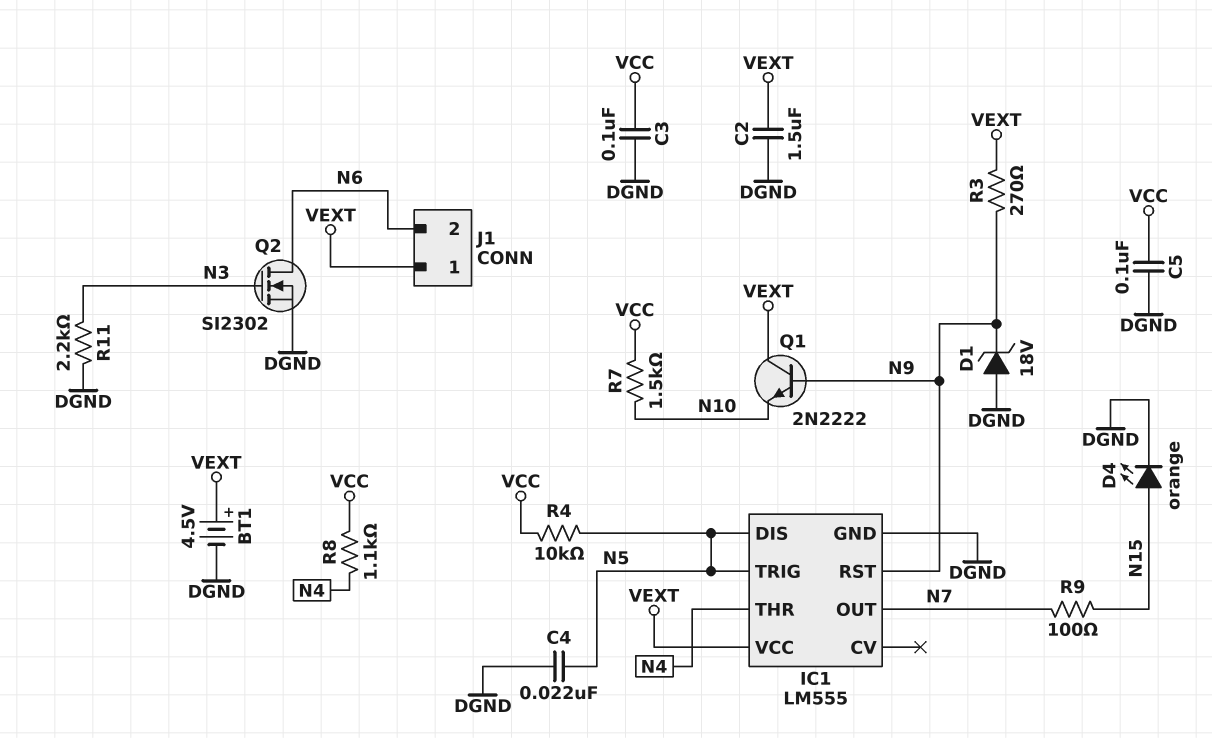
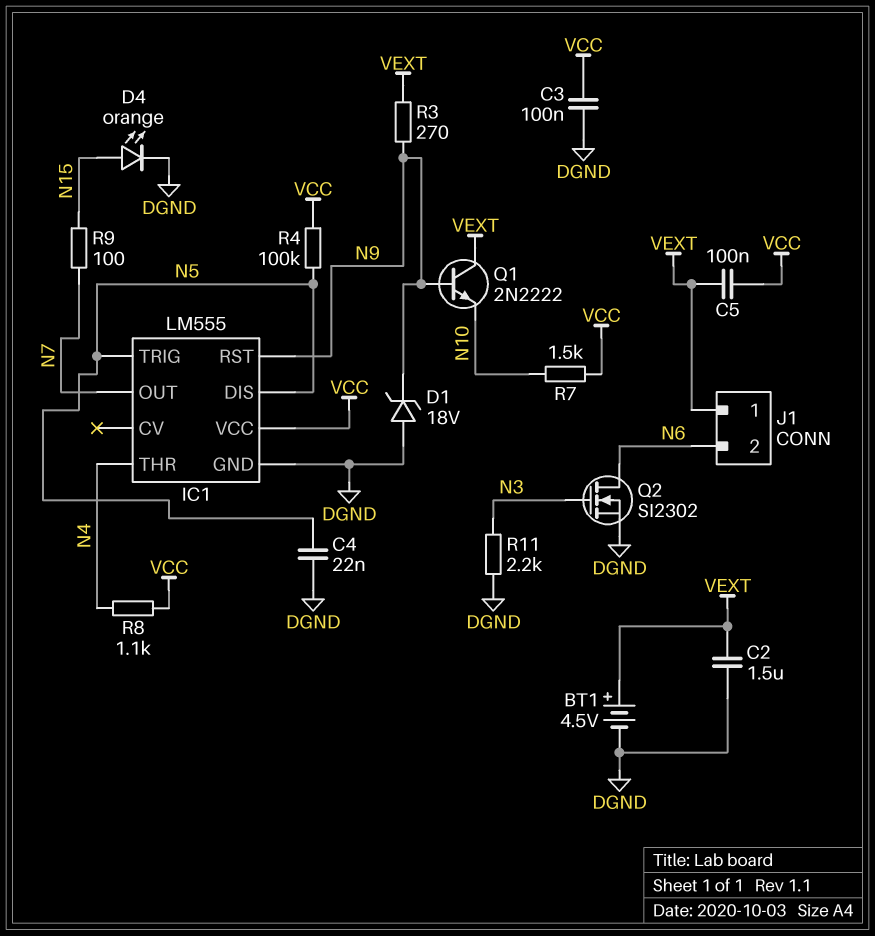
C5: 100nF (DGND, VCC) -> 100nF (VCC, VEXT)
IC1 pin VCC: VEXT -> VCC
R4: 10k (N5, VCC) -> 100k (N5, VCC)

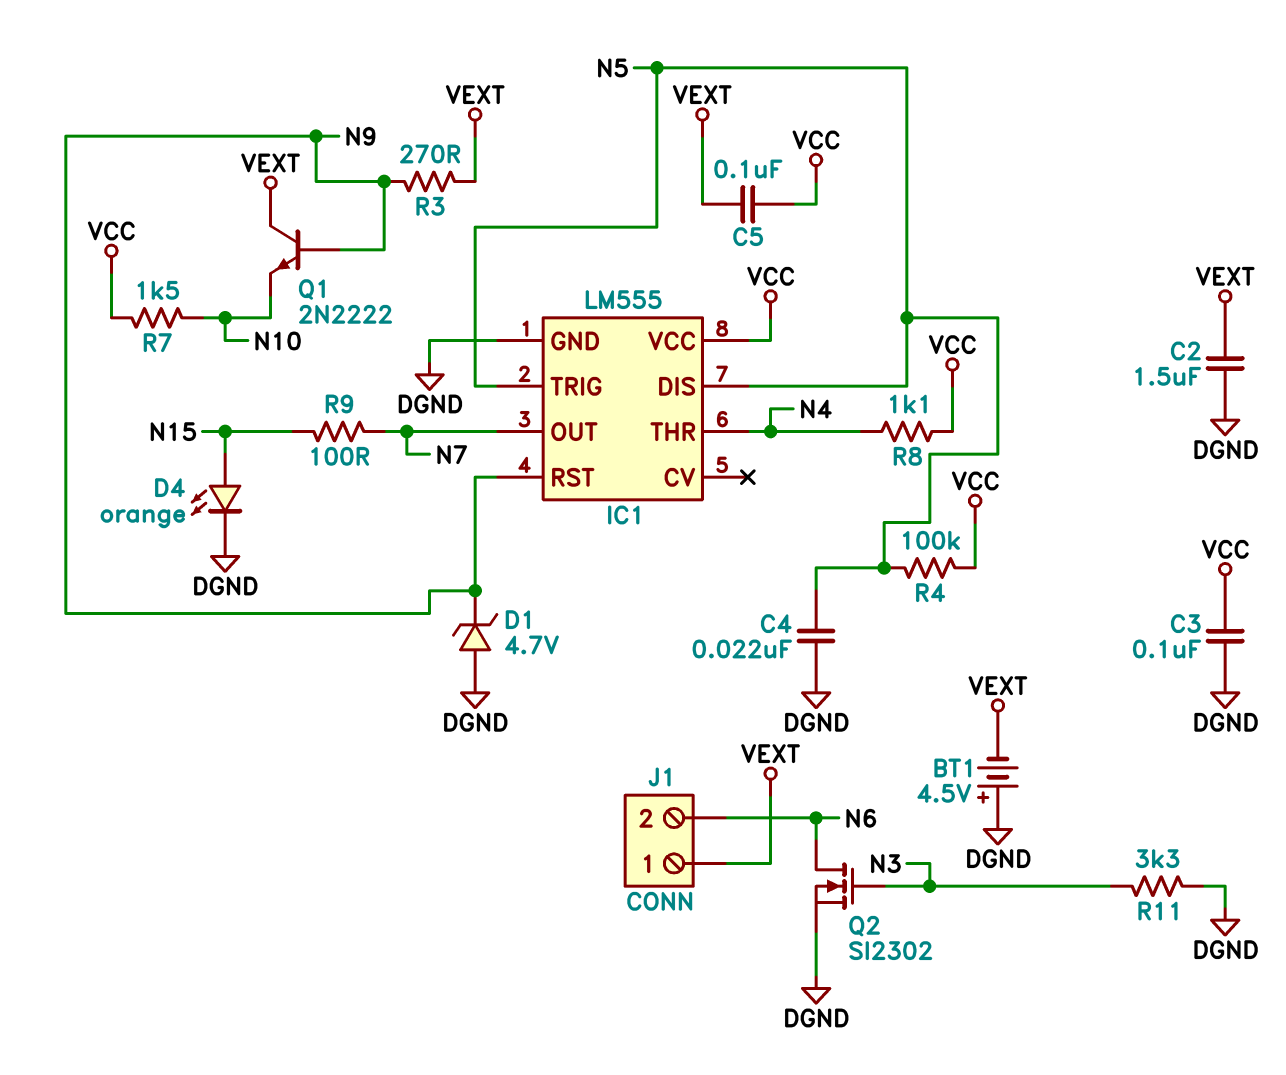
BT1: 4.5V (plus VEXT, minus DGND) -> 4.5V (plus DGND, minus VEXT)
D1: zener 18V (A DGND, K N9) -> zener 4.7V (A DGND, K N9)
R11: 2.2k (DGND, N3) -> 3.3k (DGND, N3)

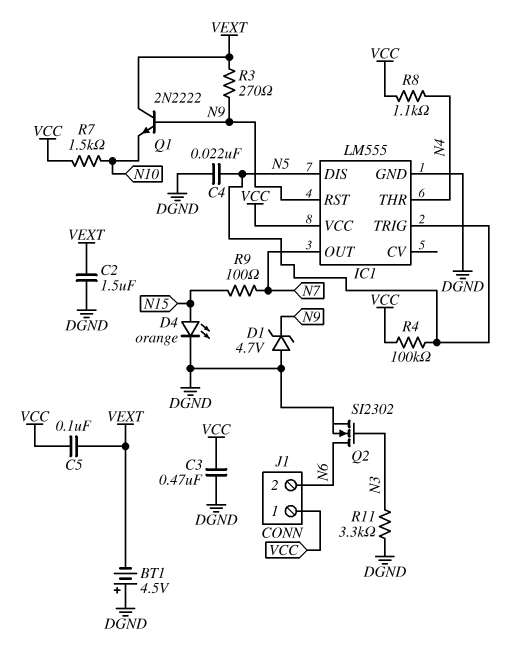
C3: 100nF (DGND, VCC) -> 470nF (DGND, VCC)
J1 pin 1: VEXT -> VCC

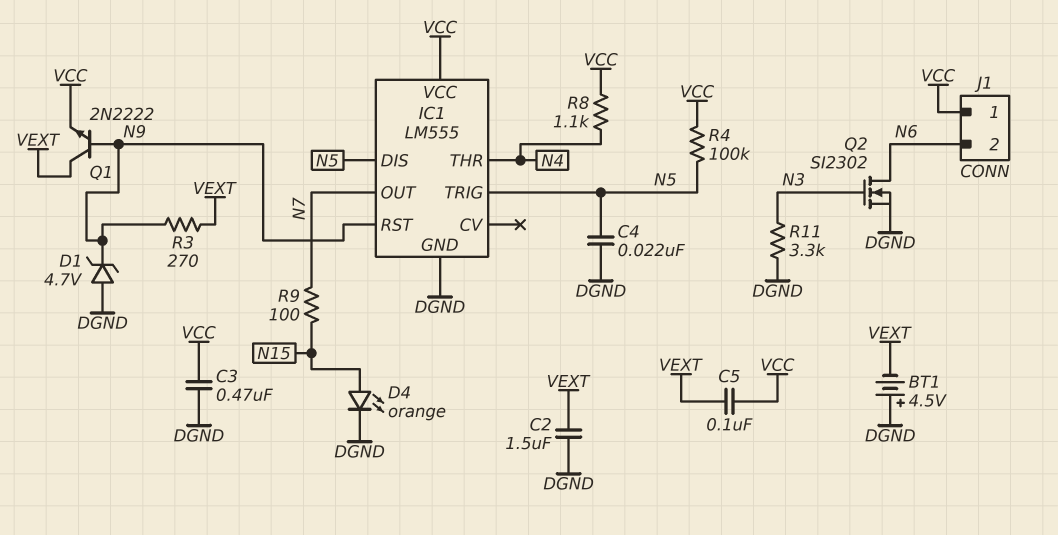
Q1: NPN 2N2222 (B N9, C VEXT, E N10) -> NPN 2N2222 (B N9, C VEXT, E VCC)
R7: 1.5k (N10, VCC) -> none

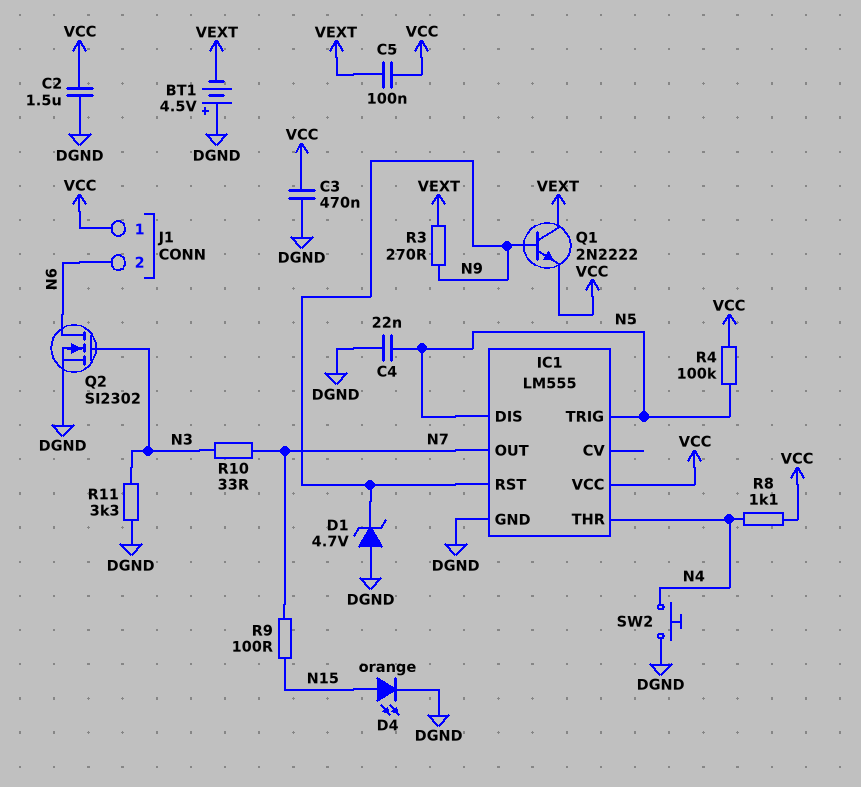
C2: 1.5uF (DGND, VEXT) -> 1.5uF (DGND, VCC)
R10: none -> 33 (N3, N7)
SW2: none -> button (DGND, N4)

